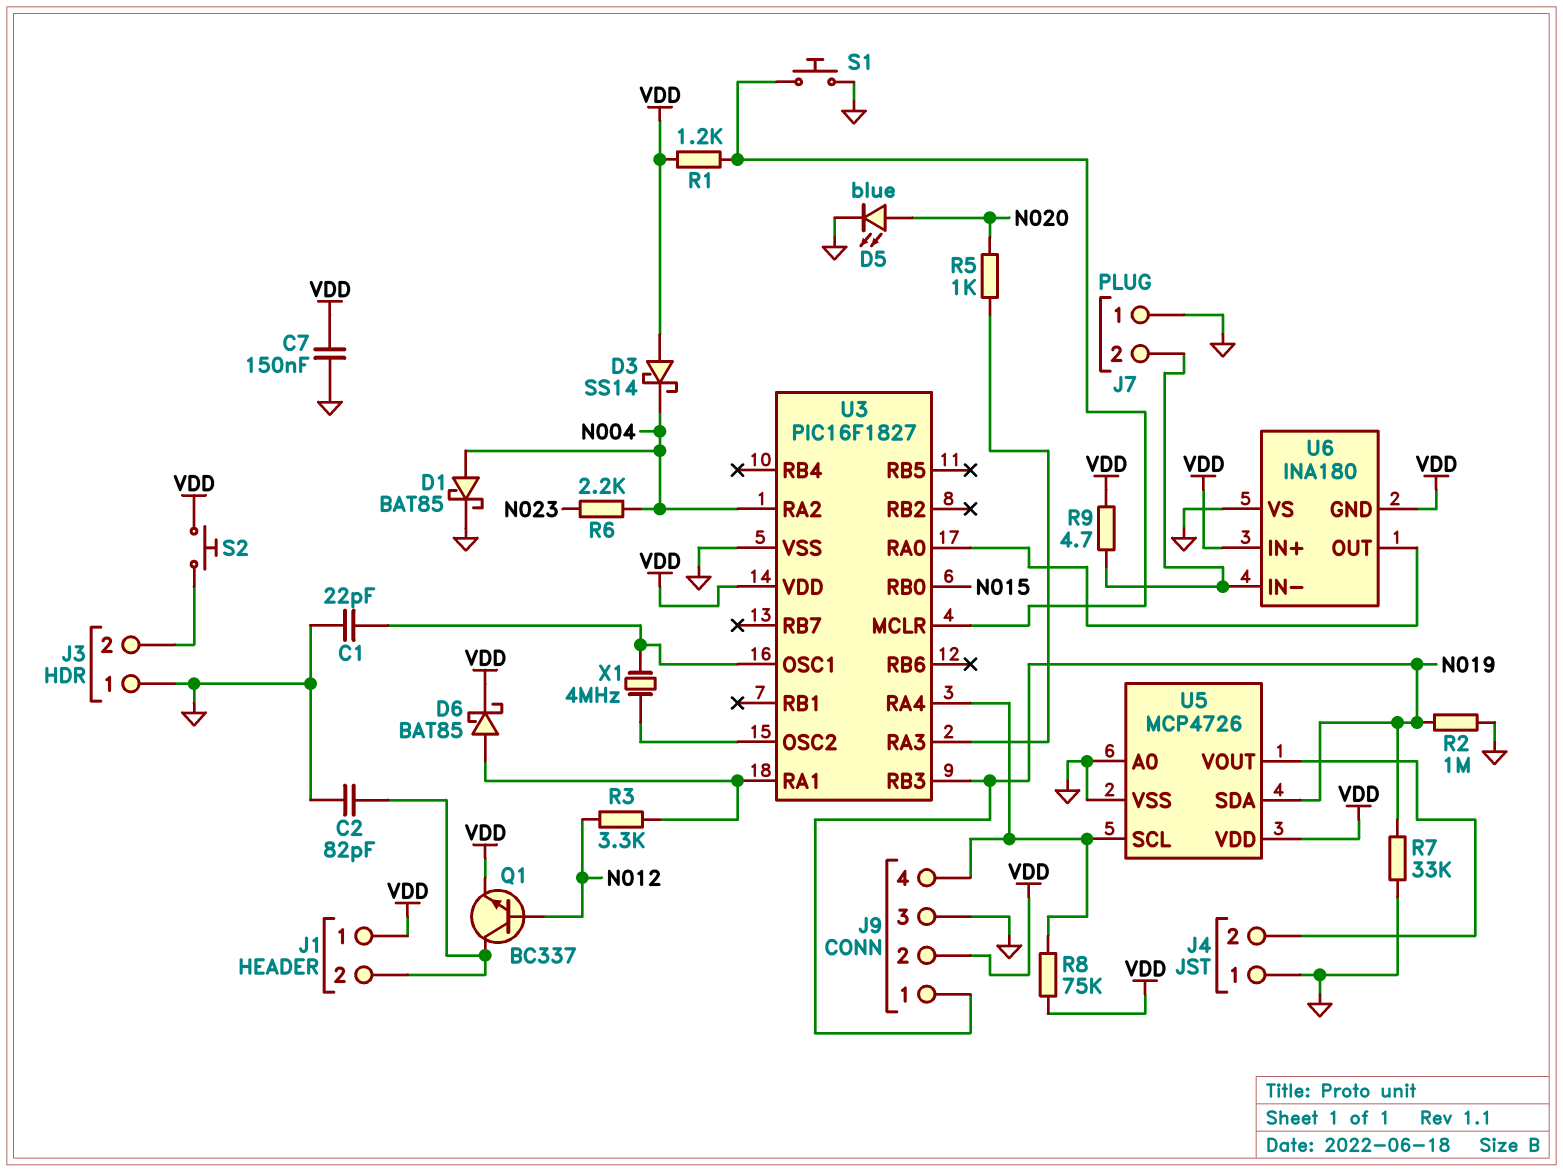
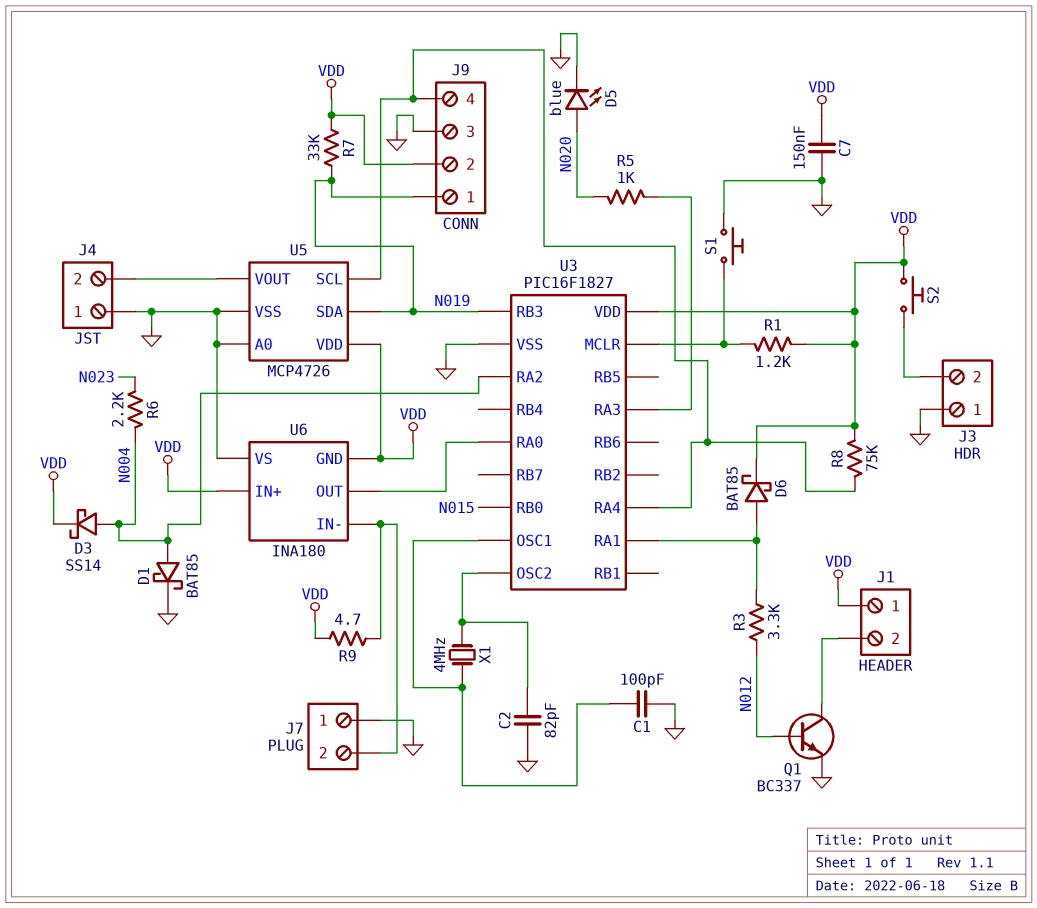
C1: 22pF (GND, U3/OSC1) -> 100pF (GND, U3/OSC1)
C2: 82pF (GND, J1/2) -> 82pF (GND, U3/OSC2)
D3: schottky SS14 (A VDD, K N004) -> schottky SS14 (A N004, K VDD)
Q1: NPN BC337 (B N012, C J1/2, E VDD) -> NPN BC337 (B N012, C J1/2, E GND)
R2: 1M (GND, N019) -> none
R7: 33k (GND, N019) -> 33k (N019, VDD)

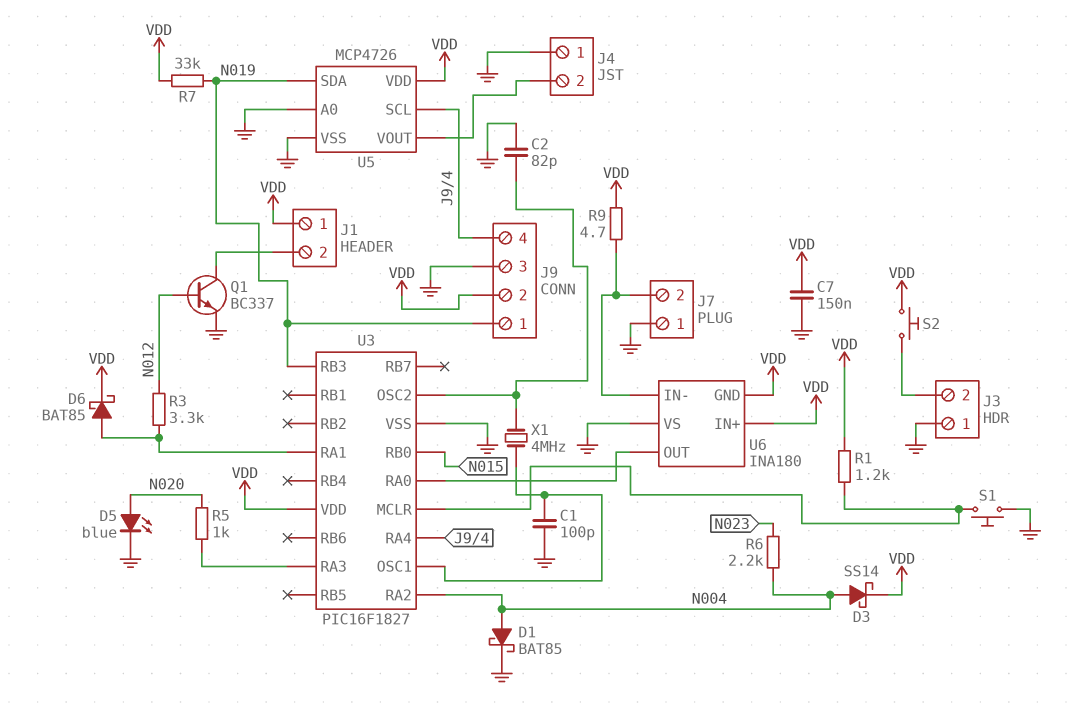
R8: 75k (J9/4, VDD) -> none

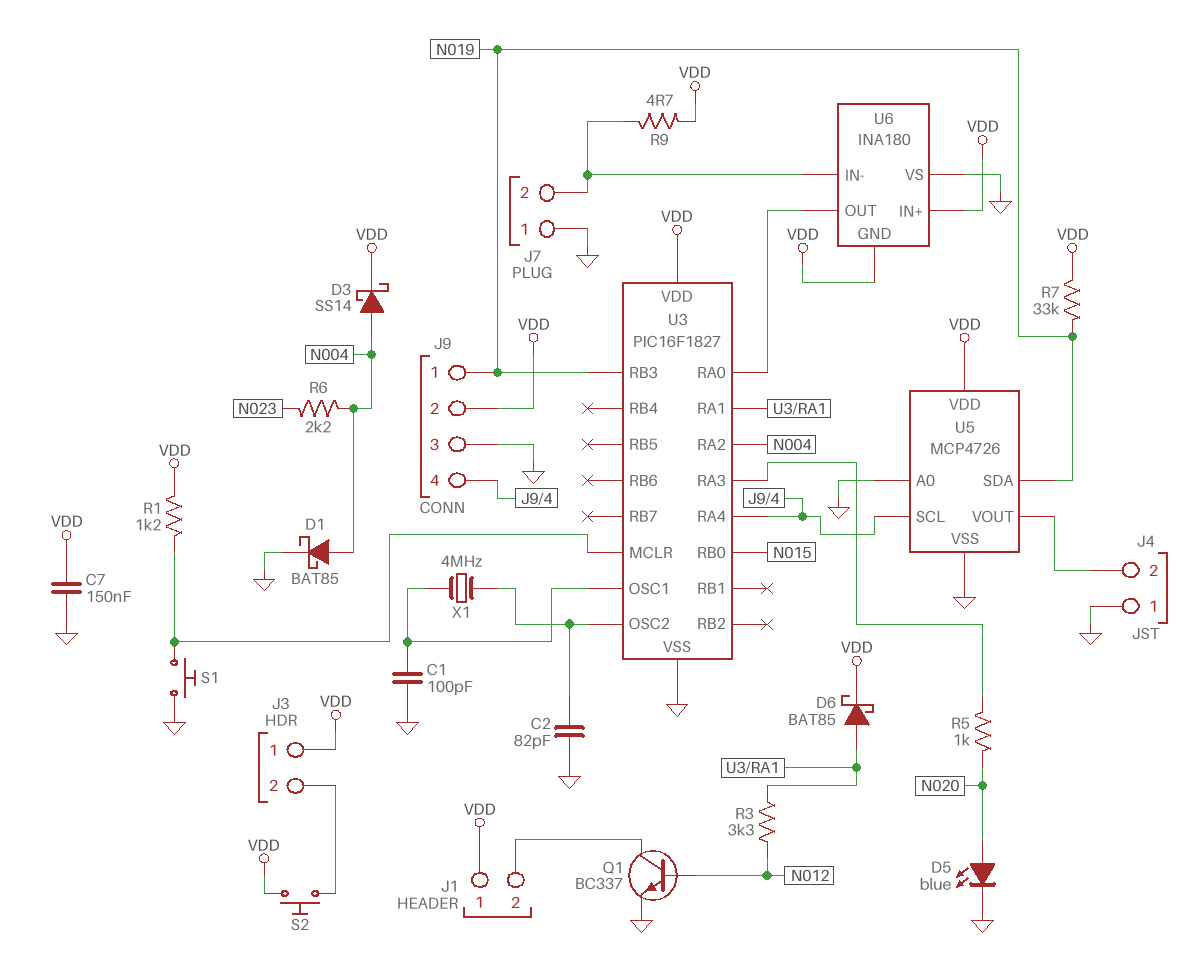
J3 pin 1: GND -> VDD

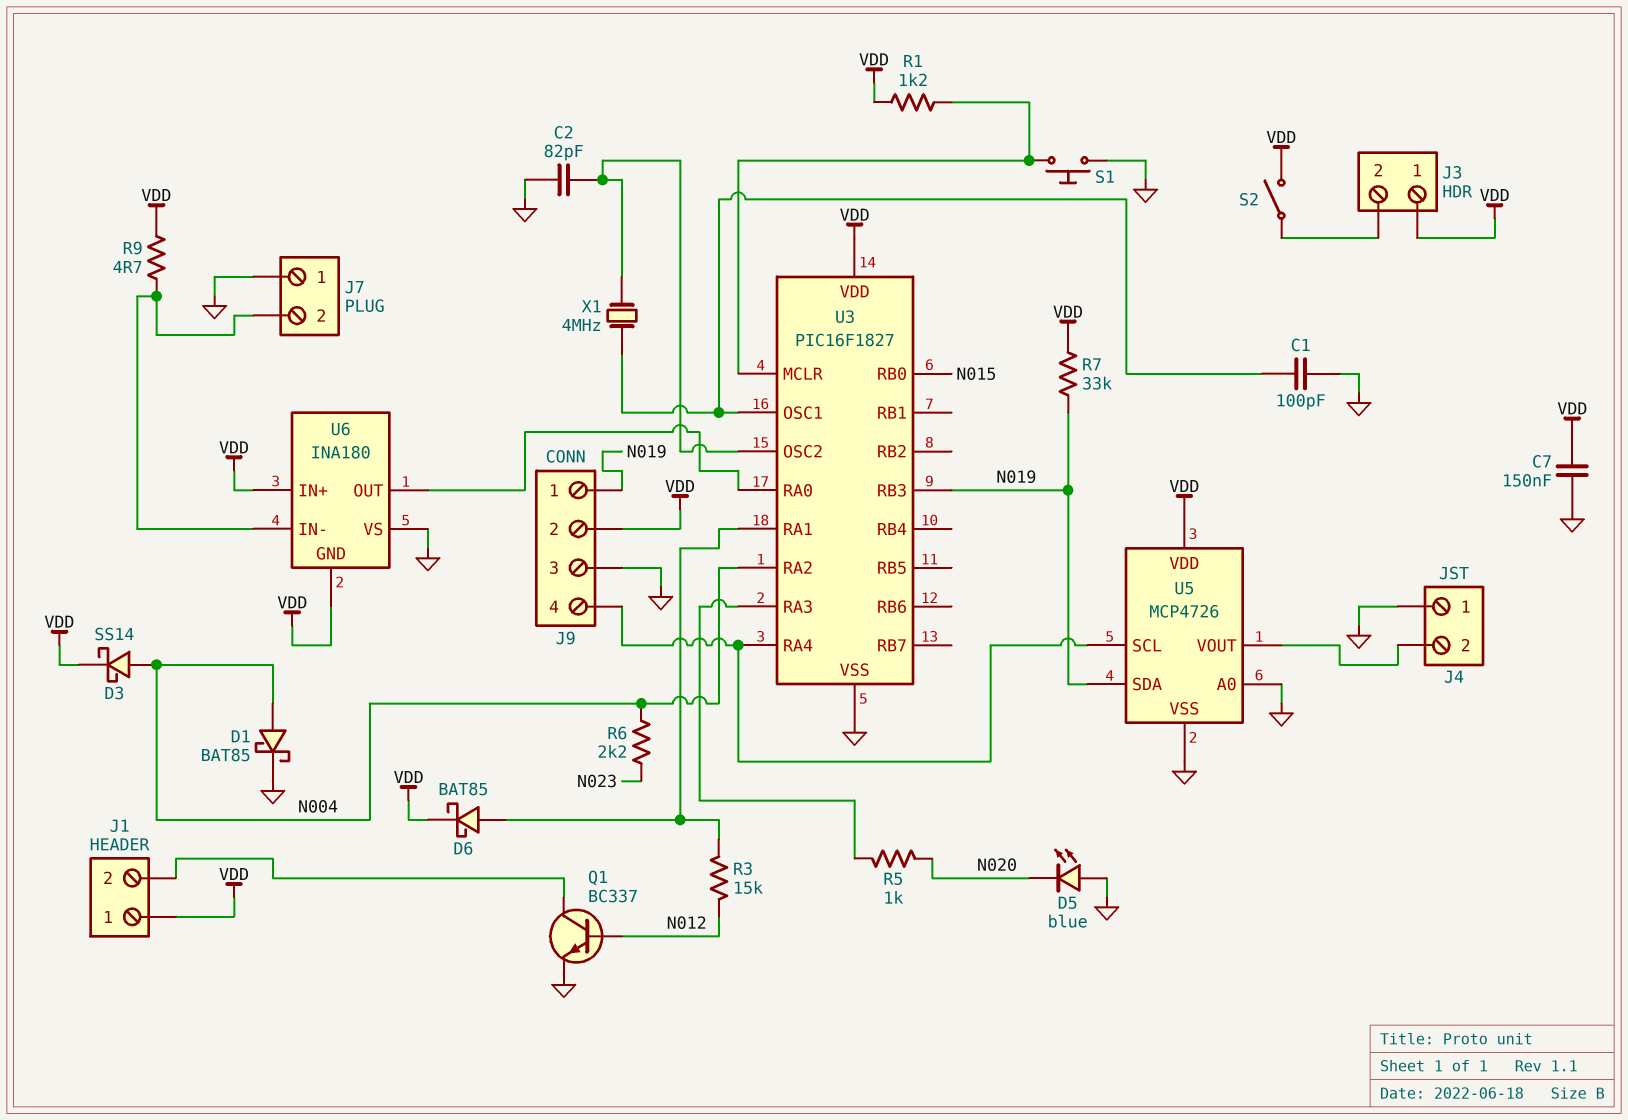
D5: LED blue (A N020, K GND) -> LED blue (A GND, K N020)
R3: 3.3k (N012, U3/RA1) -> 15k (N012, U3/RA1)
S2: button (J3/2, VDD) -> switch (J3/2, VDD)

